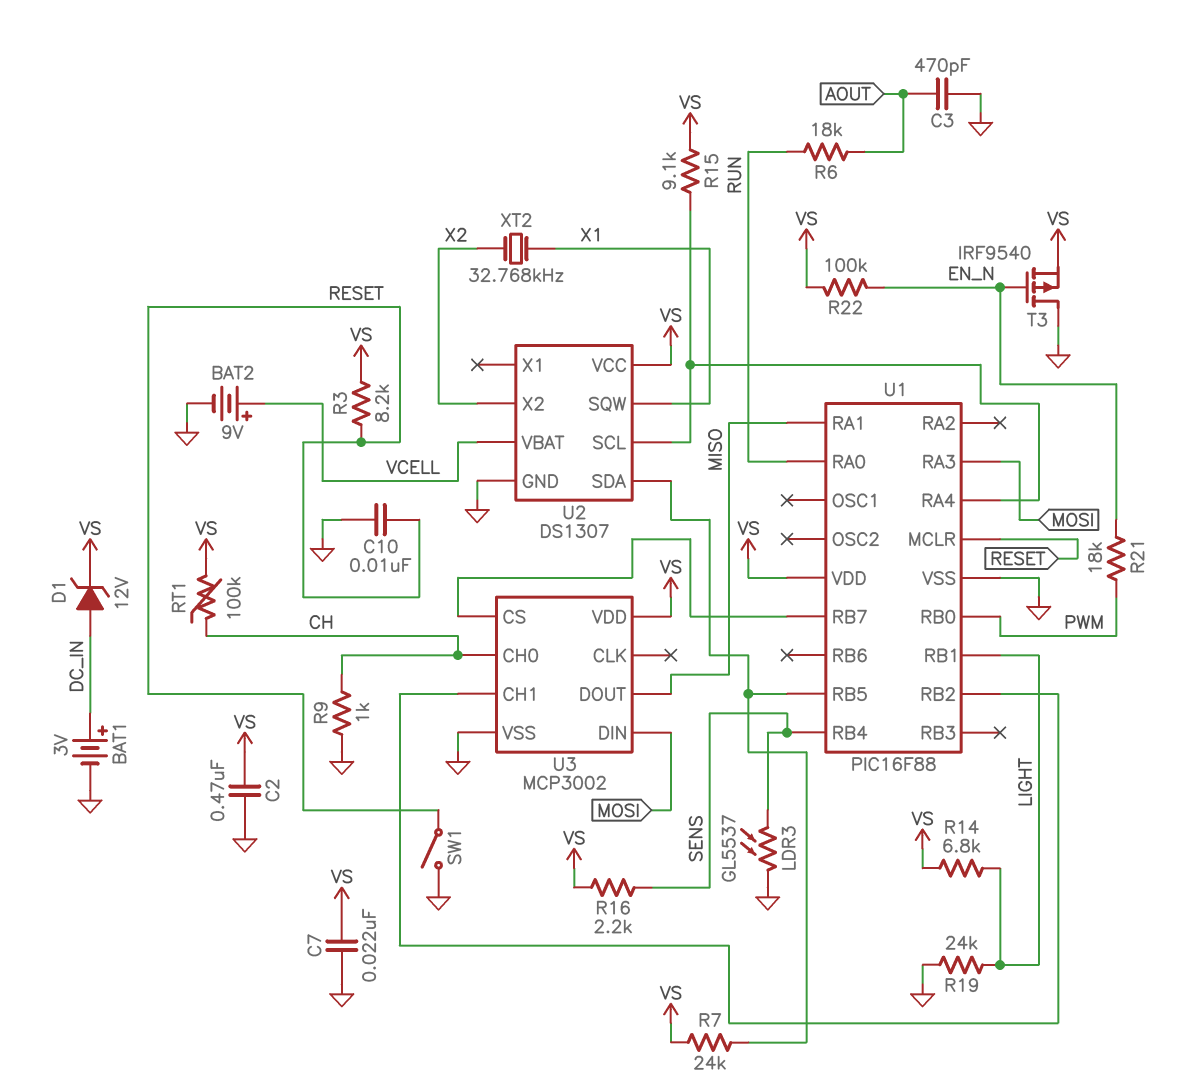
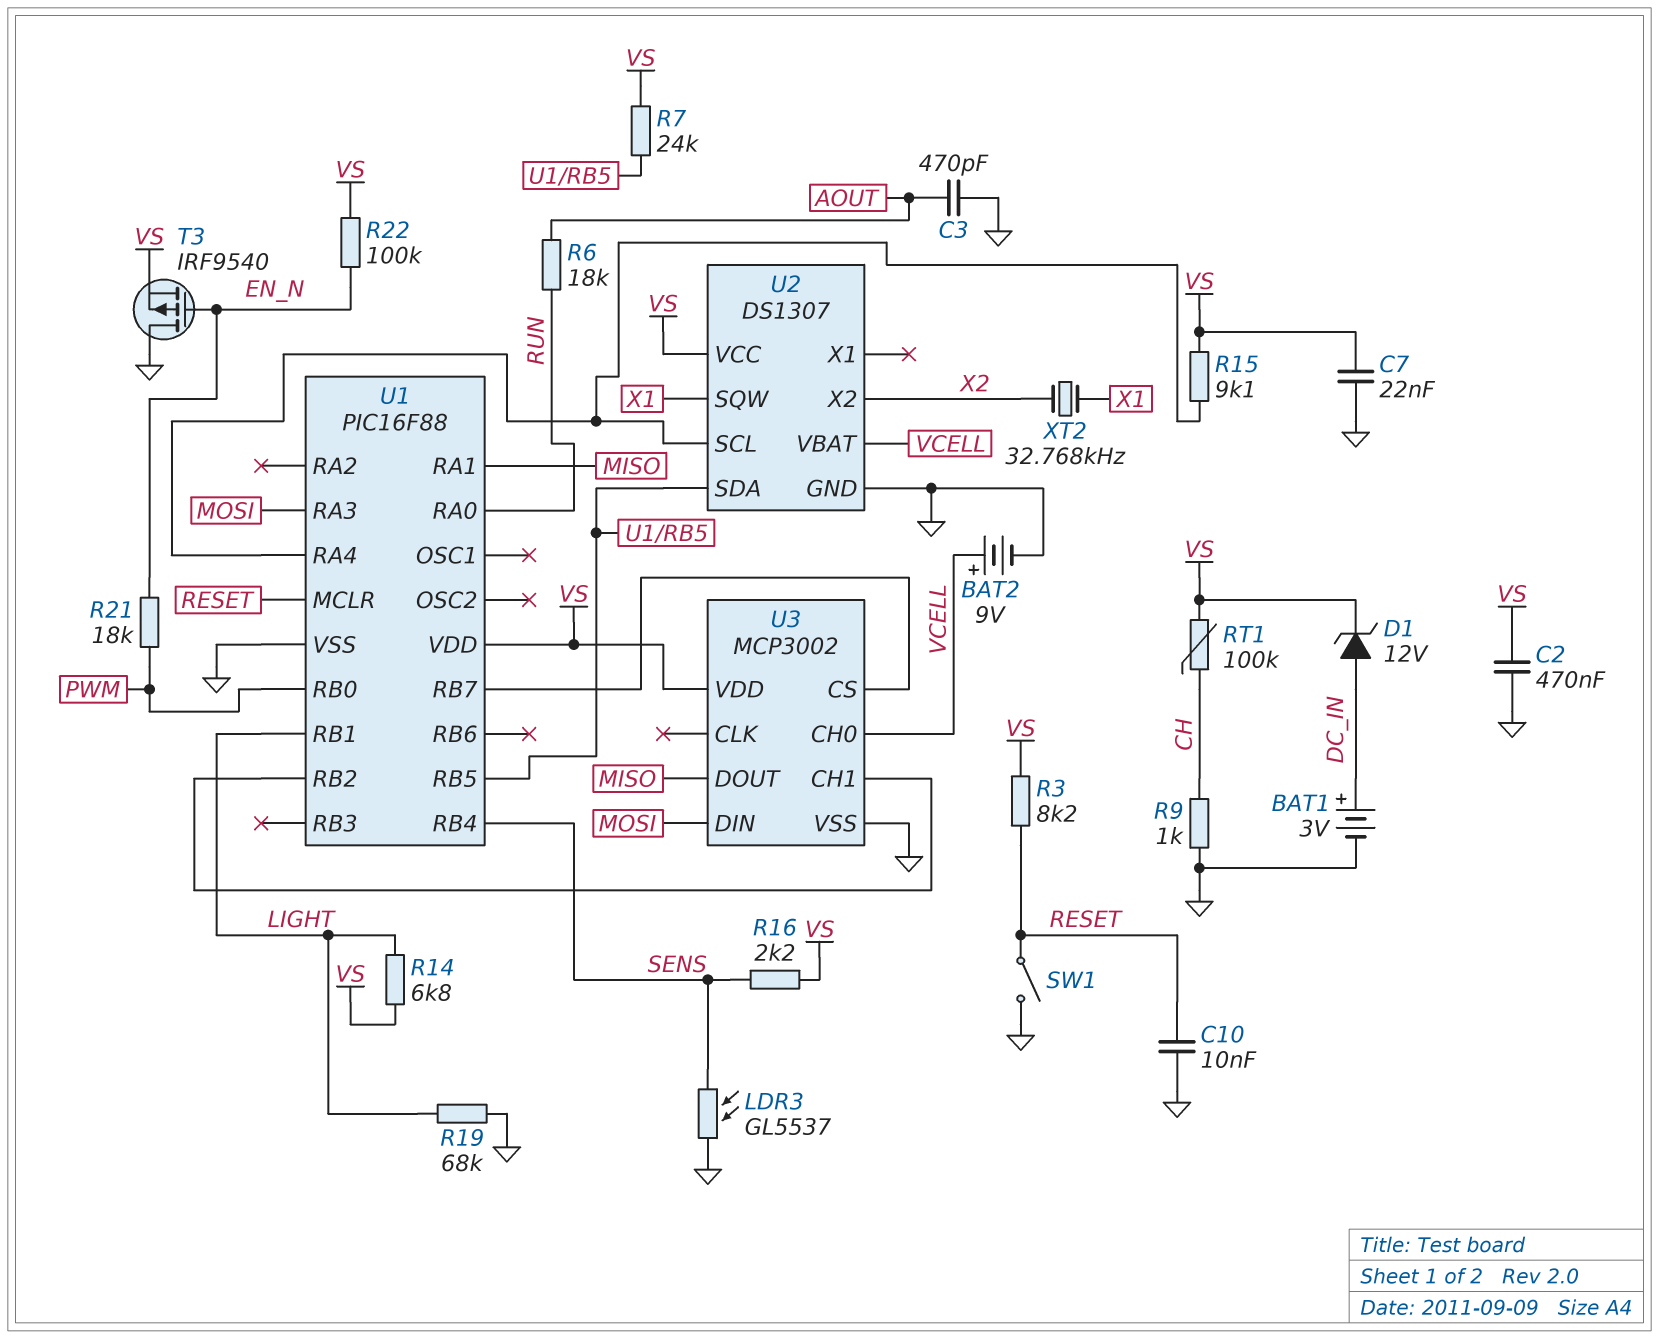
R19: 24k (GND, LIGHT) -> 68k (GND, LIGHT)
U3 pin CH0: CH -> VCELL

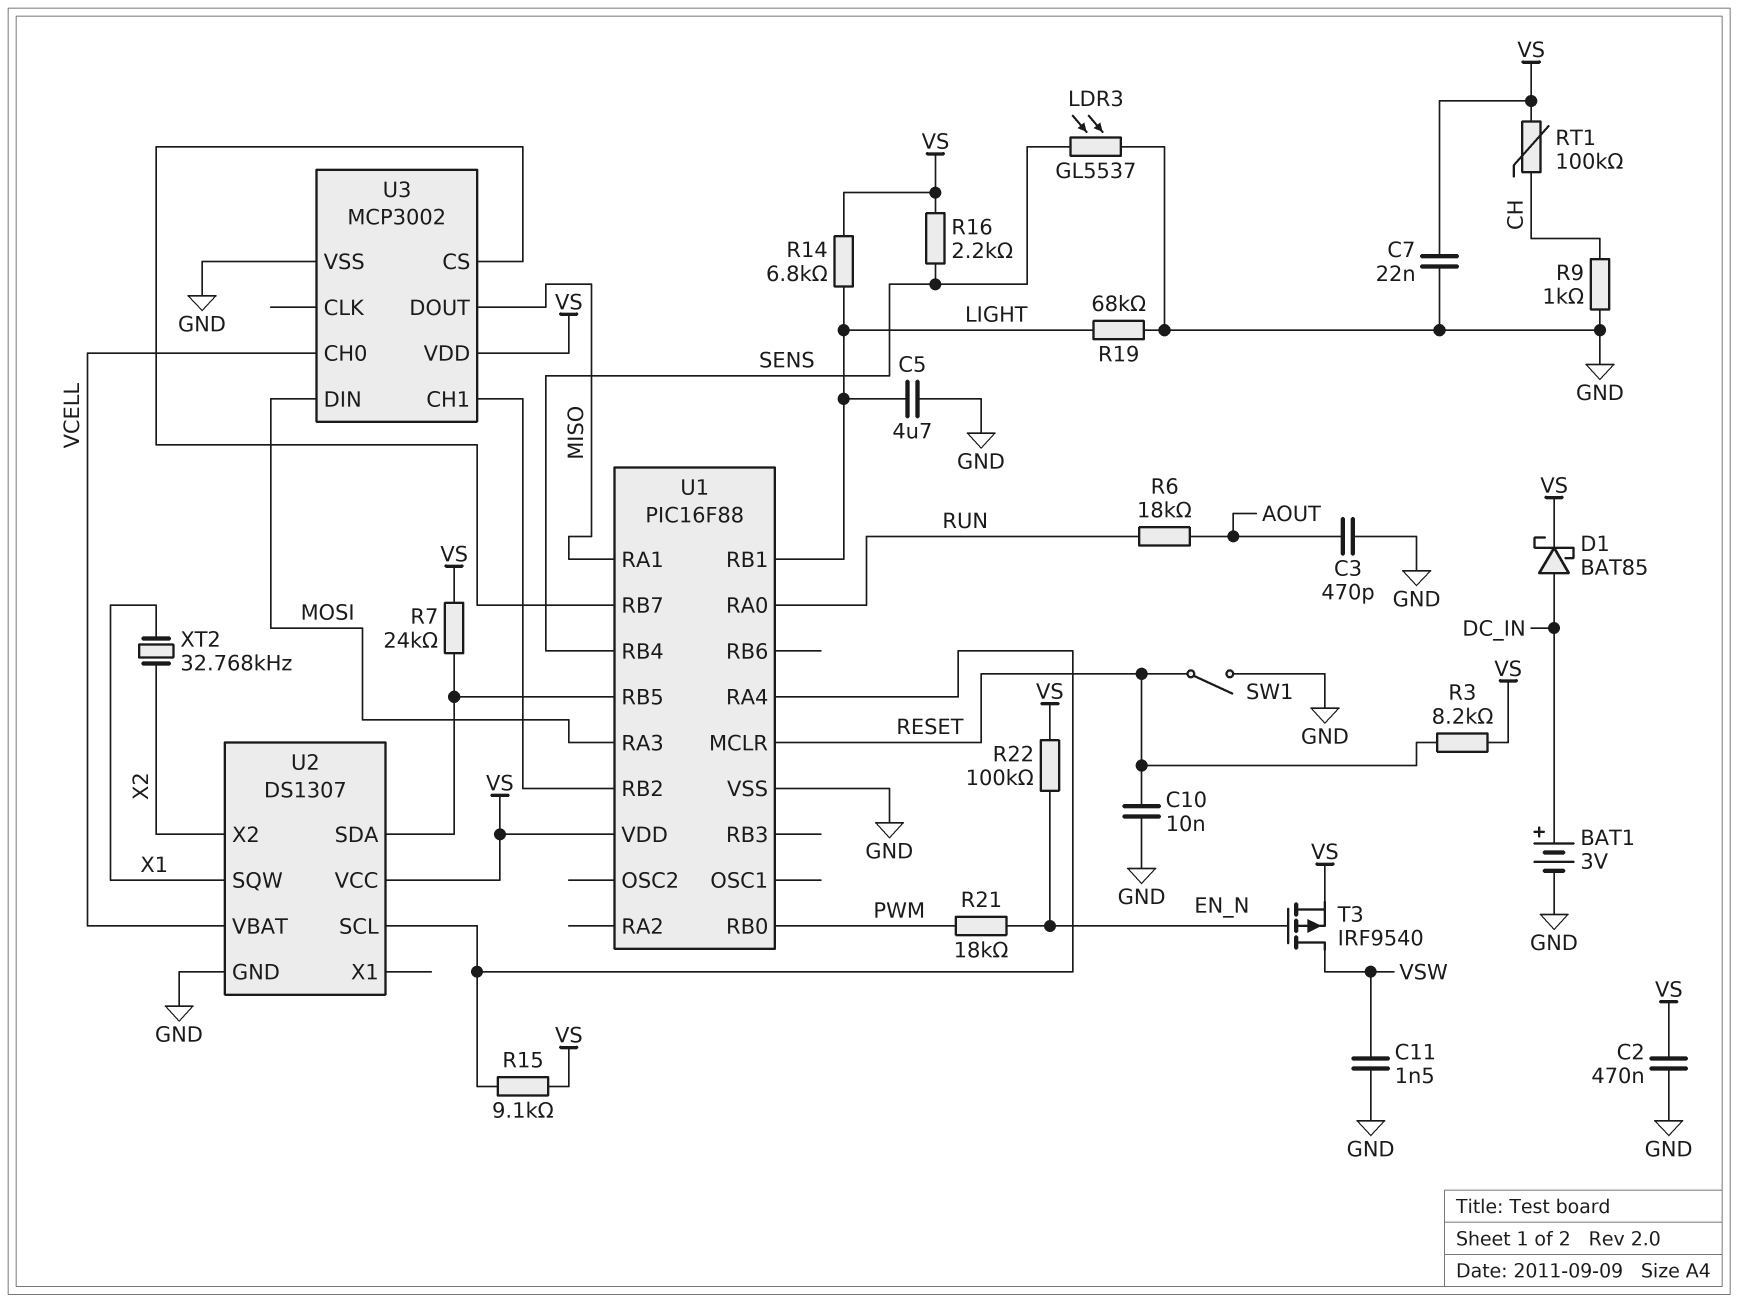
BAT2: 9V (plus VCELL, minus GND) -> none
C5: none -> 4.7uF (GND, LIGHT)
C11: none -> 1.5nF (GND, VSW)
D1: zener 12V (A DC_IN, K VS) -> schottky BAT85 (A DC_IN, K VS)
T3: PMOS IRF9540 (G EN_N, D GND, S VS) -> PMOS IRF9540 (G EN_N, D VSW, S VS)

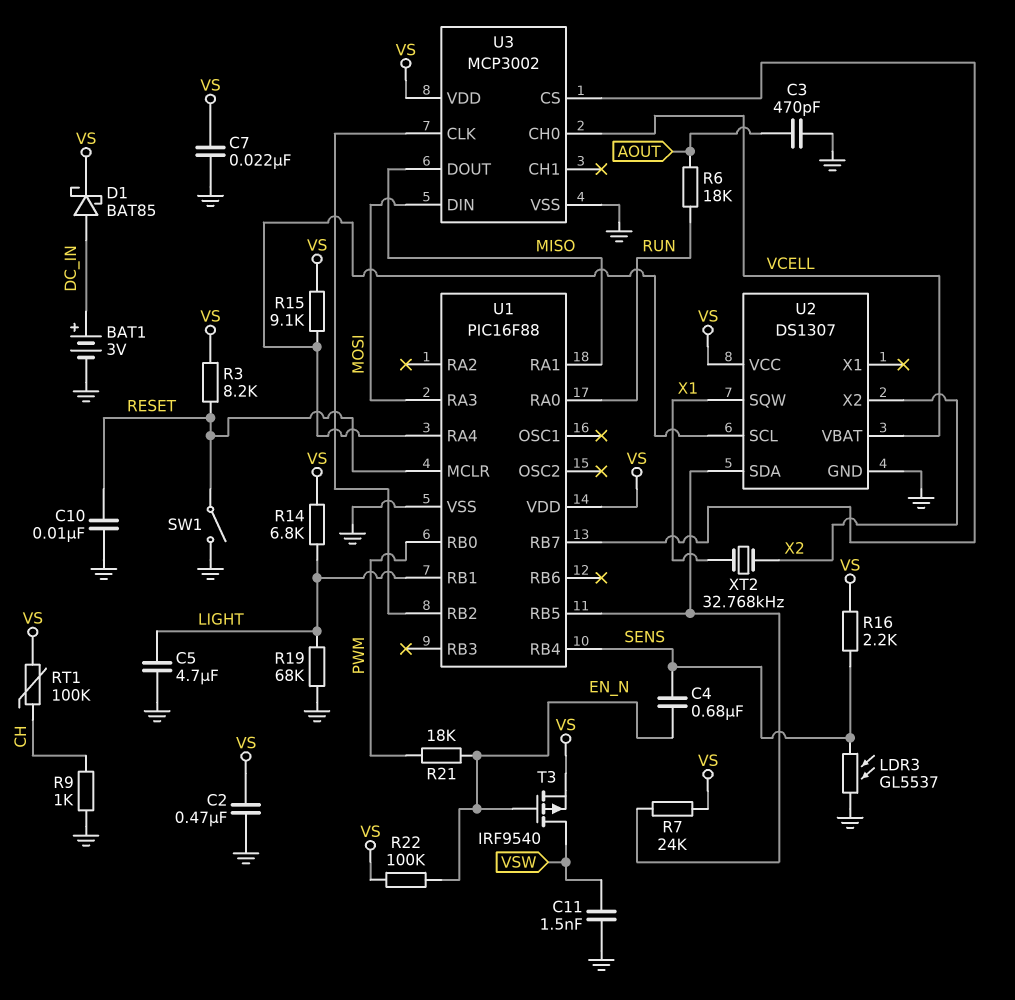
C4: none -> 680nF (EN_N, SENS)
U3 pin CH1: U1/RB2 -> none
U3 pin CLK: none -> U1/RB2

